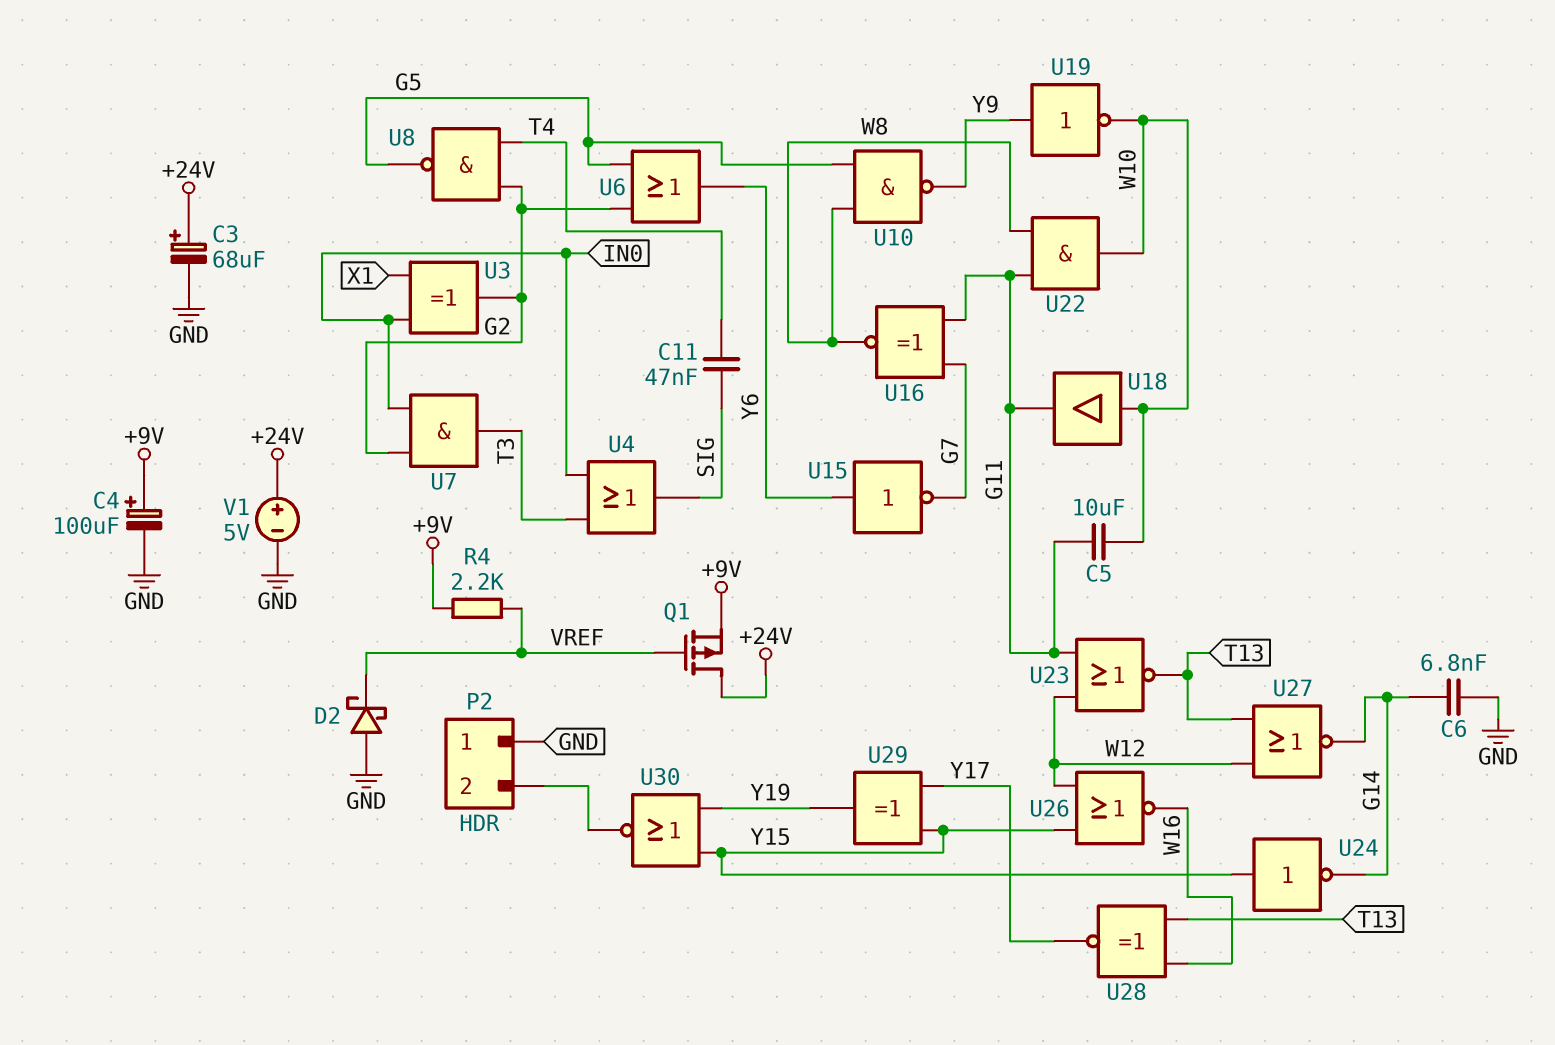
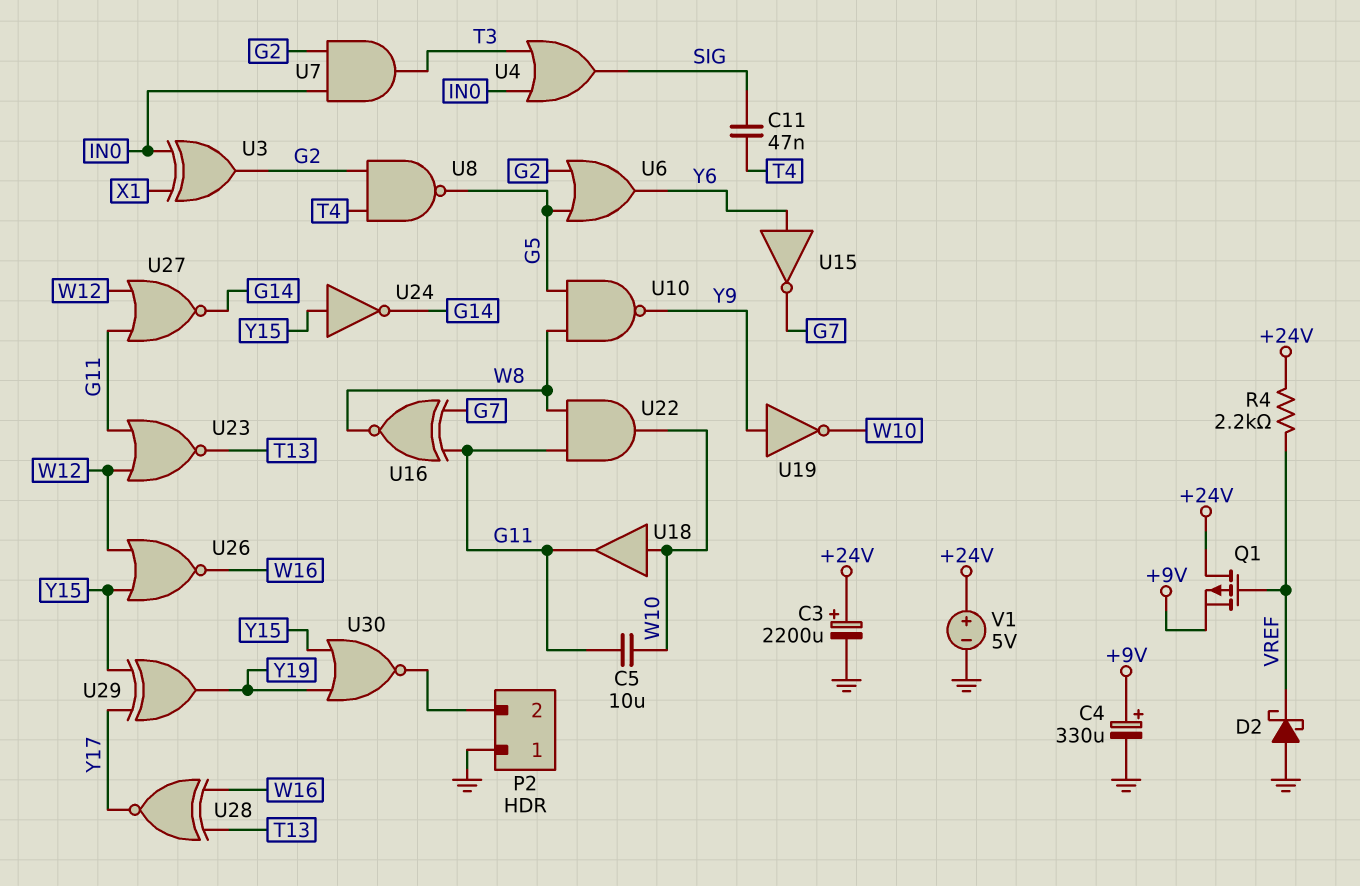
C3: 68uF (plus +24V, minus GND) -> 2200uF (plus +24V, minus GND)
C4: 100uF (plus +9V, minus GND) -> 330uF (plus +9V, minus GND)
C6: 6.8nF (G14, GND) -> none
R4: 2.2k (+9V, VREF) -> 2.2k (+24V, VREF)
U27: NOR (in T13, in W12, out G14) -> NOR (in G11, in W12, out G14)

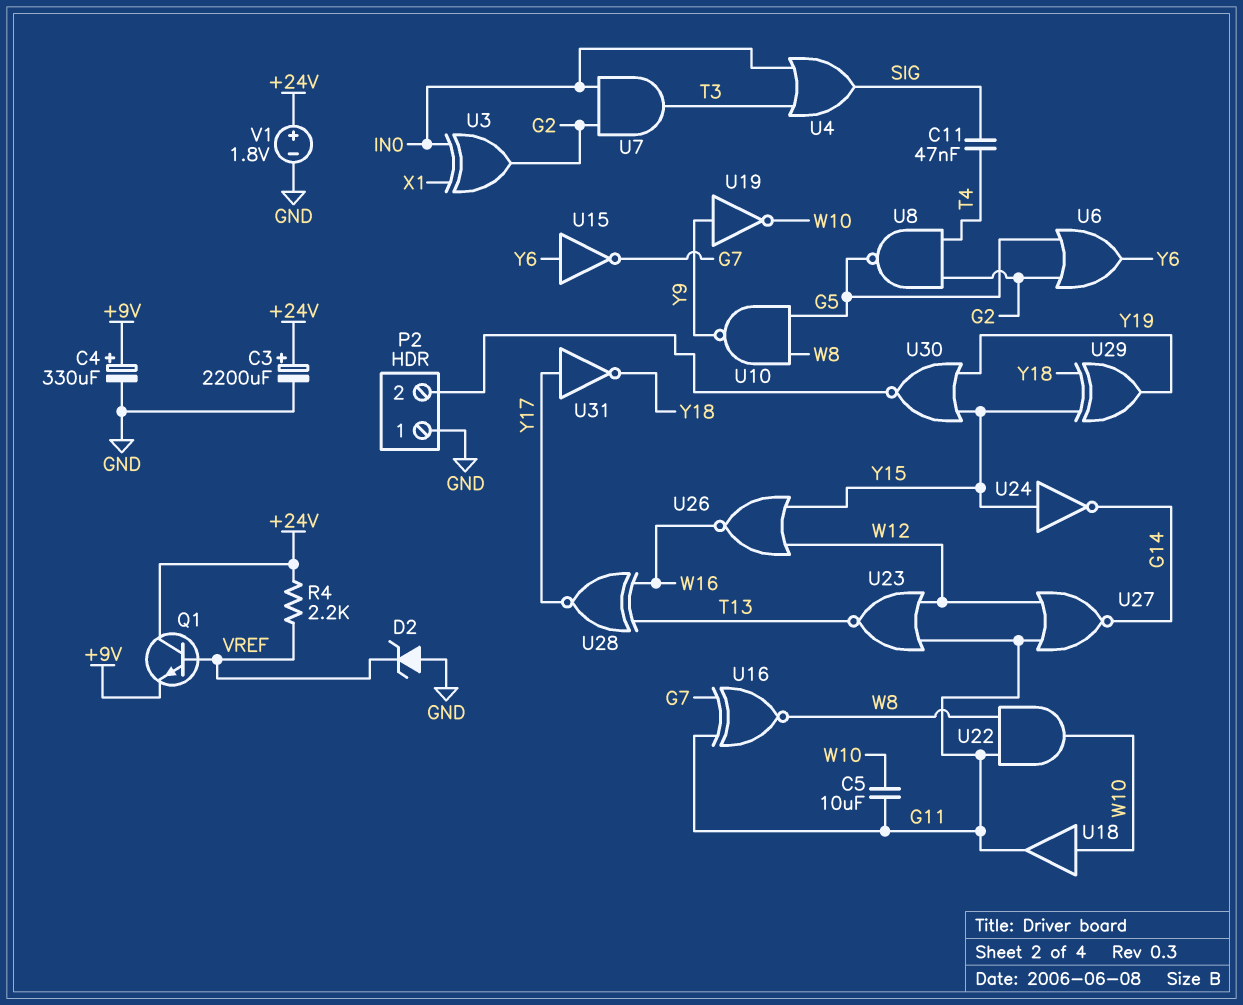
D2: schottky (A GND, K VREF) -> zener (A GND, K VREF)
Q1: PMOS (G VREF, D +24V, S +9V) -> NPN (B VREF, C +24V, E +9V)
U29: XOR (in Y15, in Y17, out Y19) -> XOR (in Y15, in Y18, out Y19)
U31: none -> NOT (in Y17, out Y18)
V1: 5V (plus +24V, minus GND) -> 1.8V (plus +24V, minus GND)

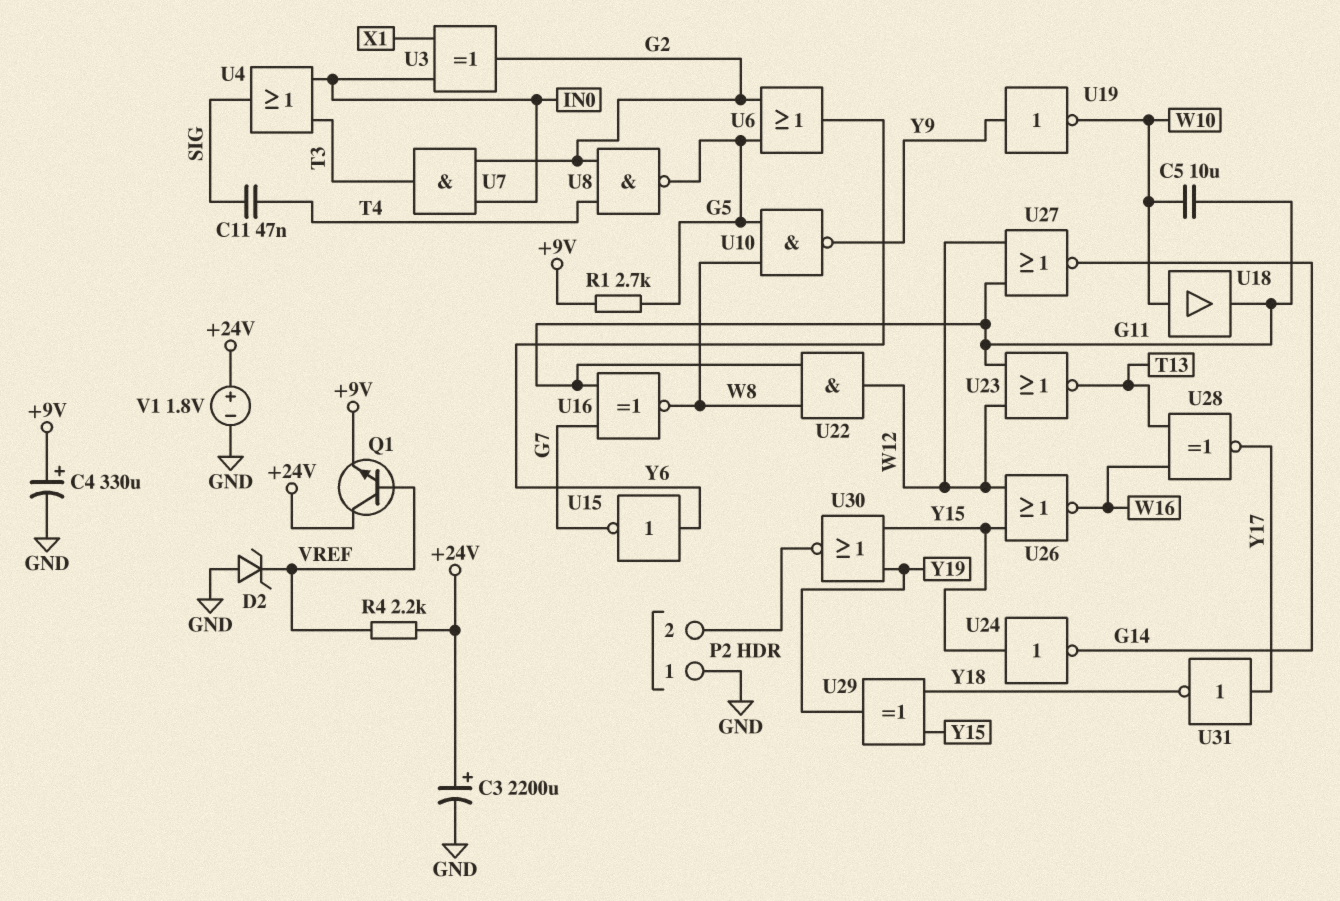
R1: none -> 2.7k (+9V, G5)
U22: AND (in G11, in W8, out W10) -> AND (in G11, in W8, out W12)

